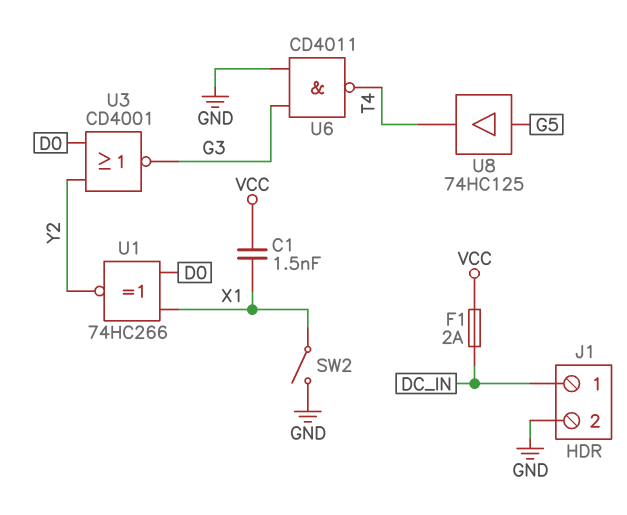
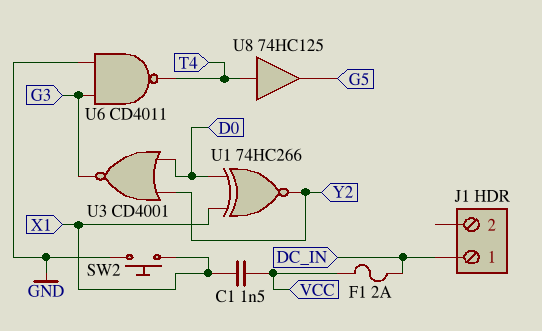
J1 pin 2: GND -> none
SW2: switch (GND, X1) -> button (GND, X1)
U8: buffer 74HC125 (in G5, out T4) -> buffer 74HC125 (in T4, out G5)

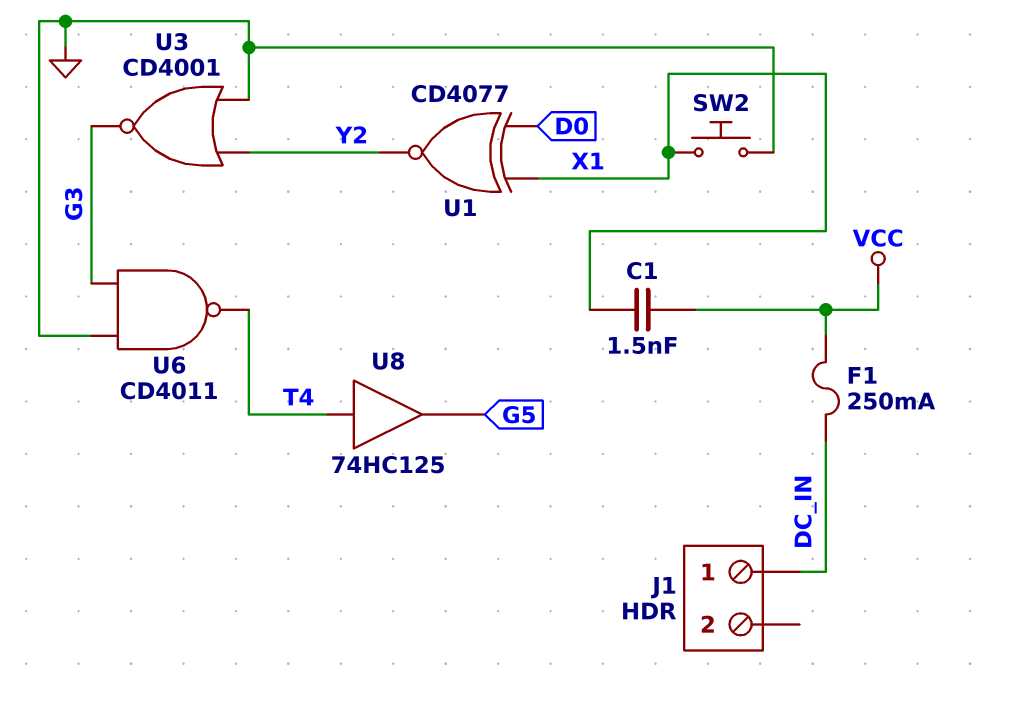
F1: 2A (DC_IN, VCC) -> 250mA (DC_IN, VCC)
U1: XNOR 74HC266 (in D0, in X1, out Y2) -> XNOR CD4077 (in D0, in X1, out Y2)
U3: NOR CD4001 (in D0, in Y2, out G3) -> NOR CD4001 (in GND, in Y2, out G3)

